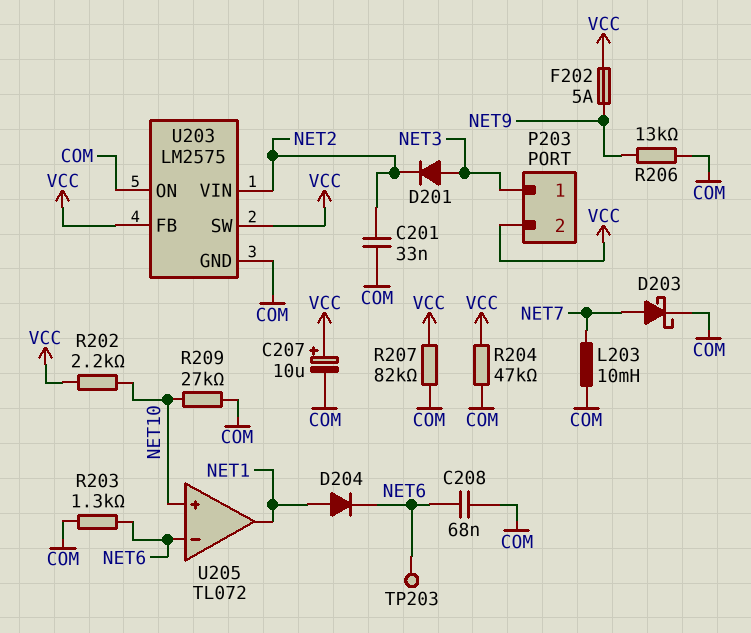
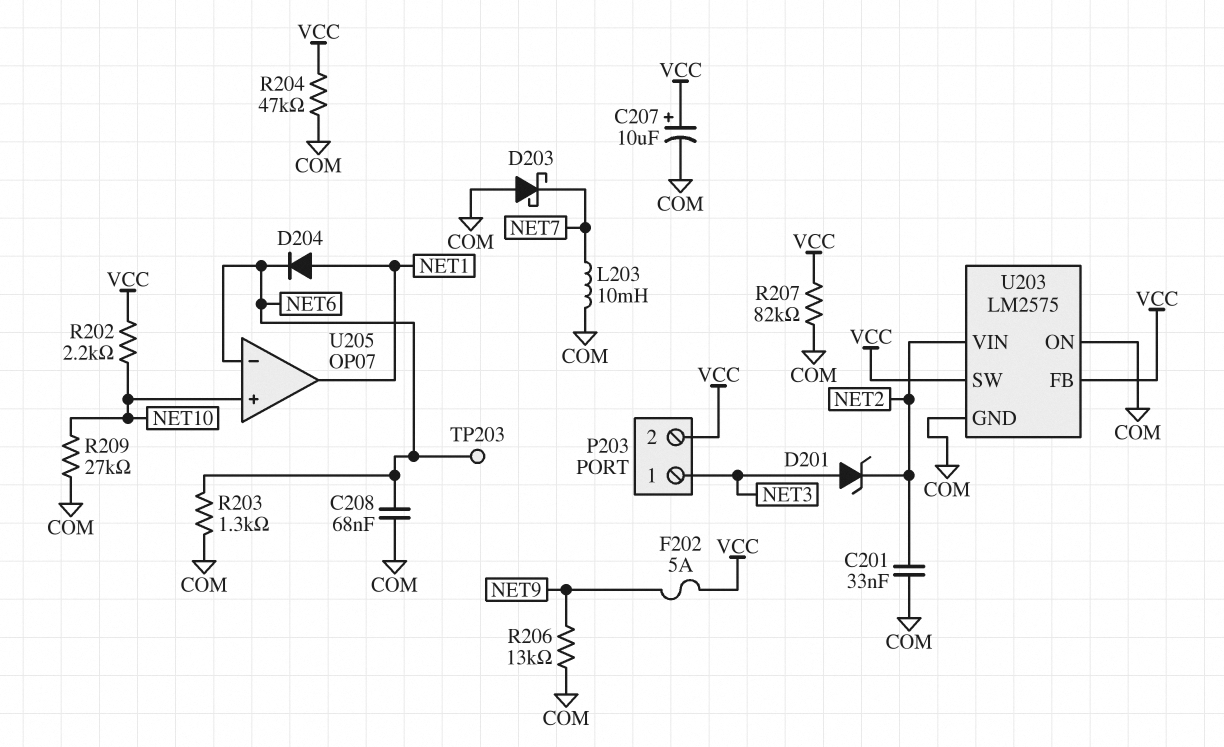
D201: diode (A NET3, K NET2) -> zener (A NET3, K NET2)
D203: schottky (A NET7, K COM) -> schottky (A COM, K NET7)
U205: TL072 -> OP07

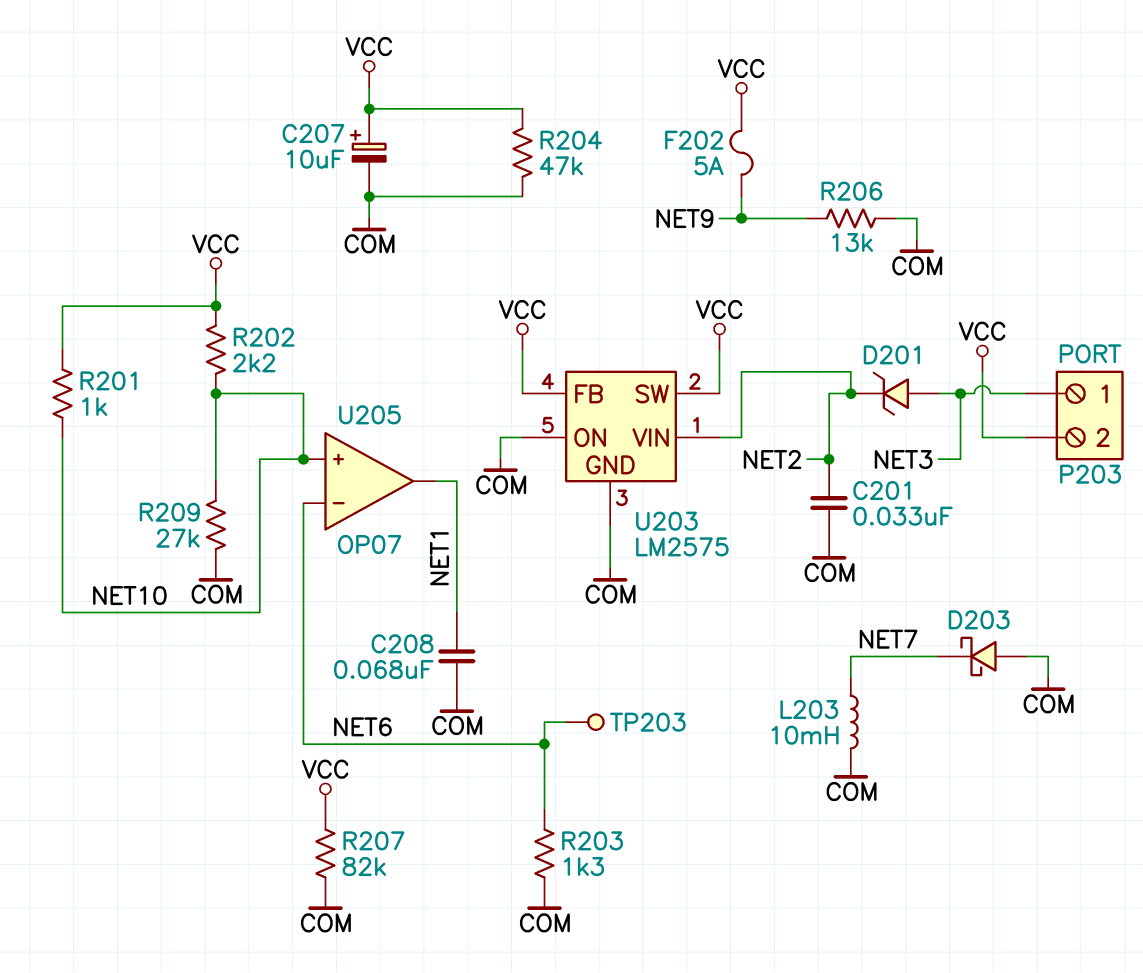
C208: 68nF (COM, NET6) -> 68nF (COM, NET1)
D204: diode (A NET1, K NET6) -> none
R201: none -> 1k (NET10, VCC)

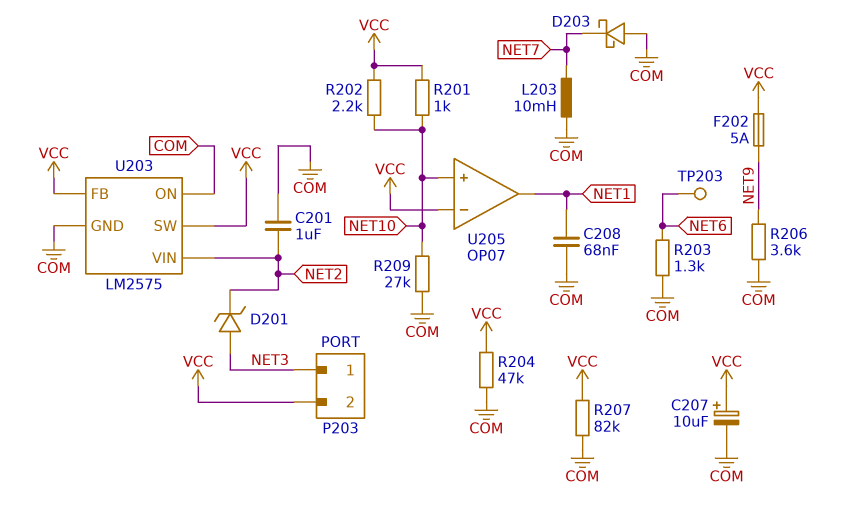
C201: 33nF (COM, NET2) -> 1uF (COM, NET2)
R206: 13k (COM, NET9) -> 3.6k (COM, NET9)
U205 pin in-: NET6 -> VCC

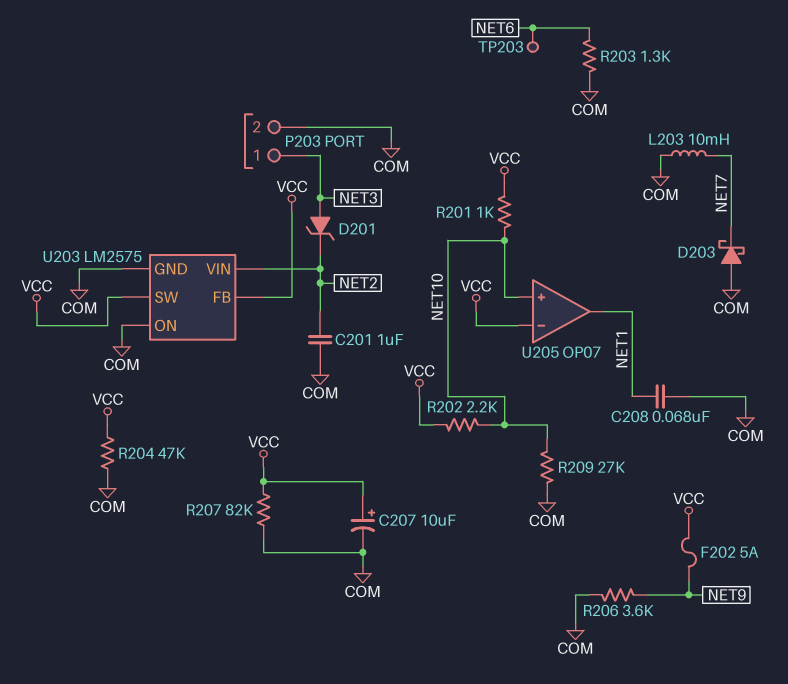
P203 pin 2: VCC -> COM

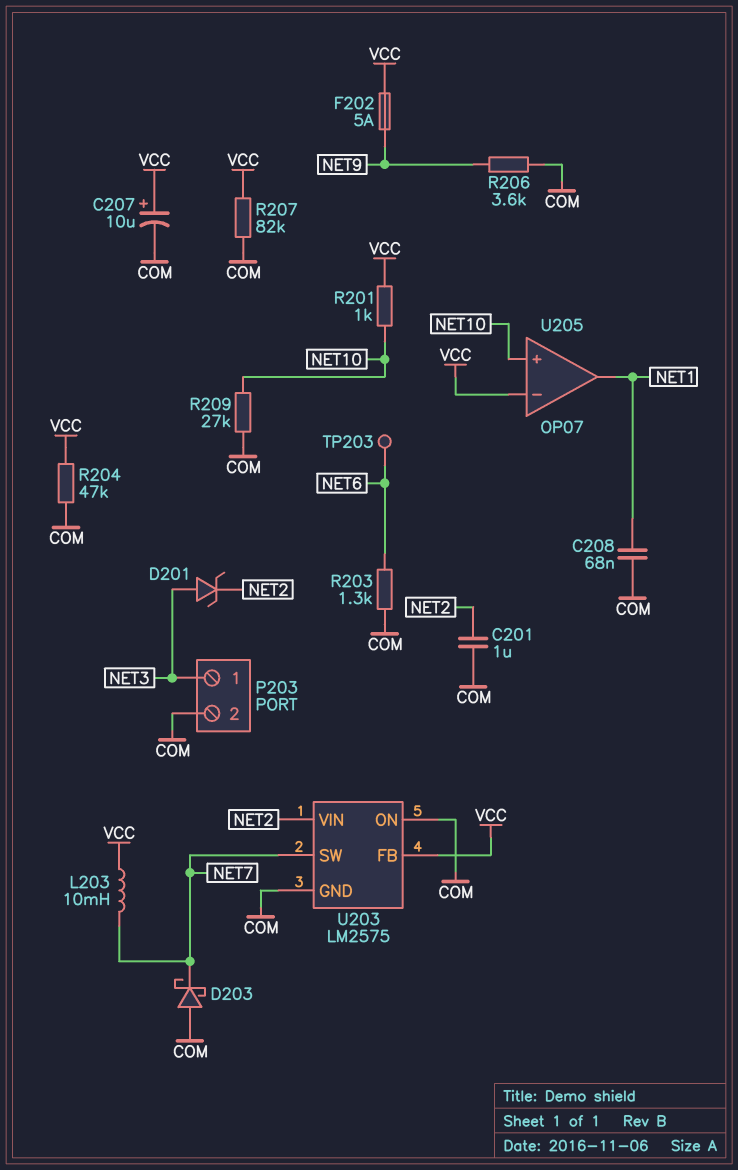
L203: 10mH (COM, NET7) -> 10mH (NET7, VCC)
R202: 2.2k (NET10, VCC) -> none
U203 pin SW: VCC -> NET7

